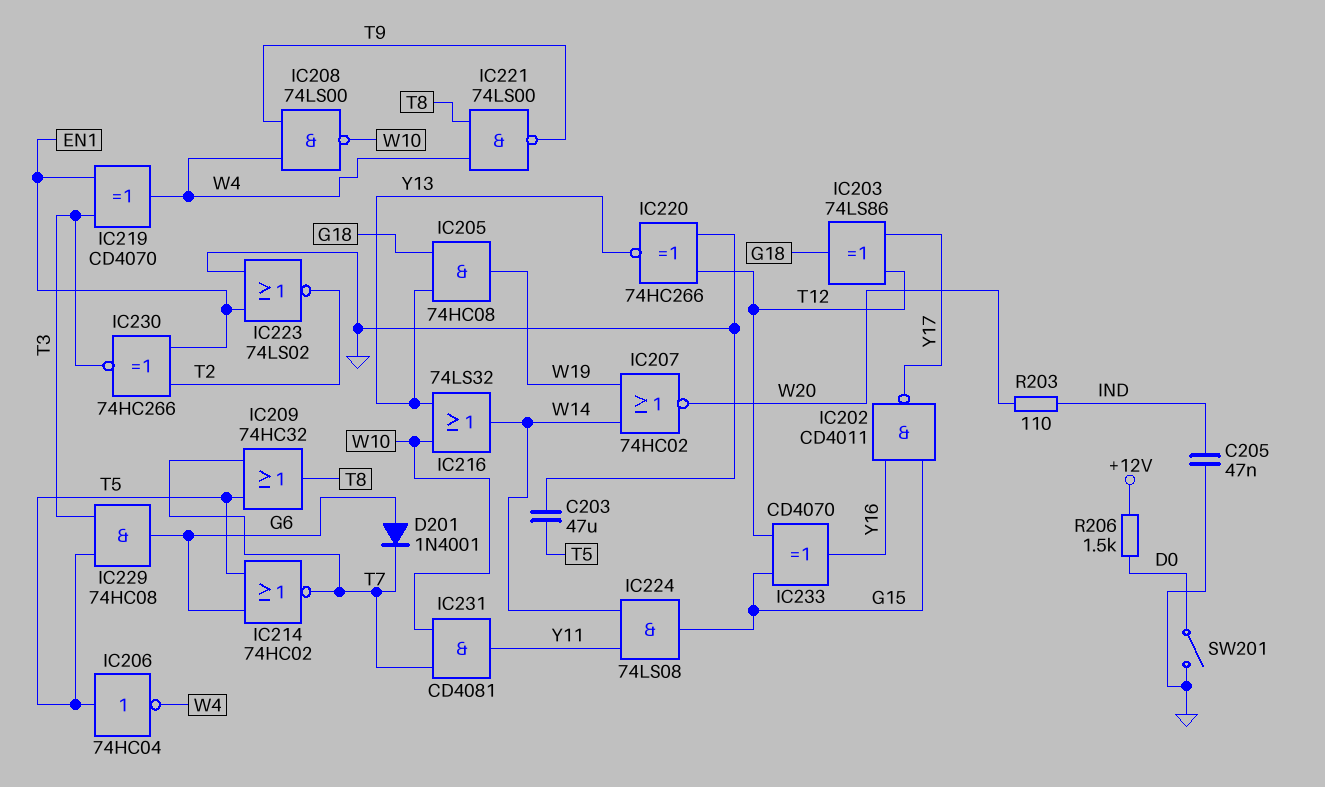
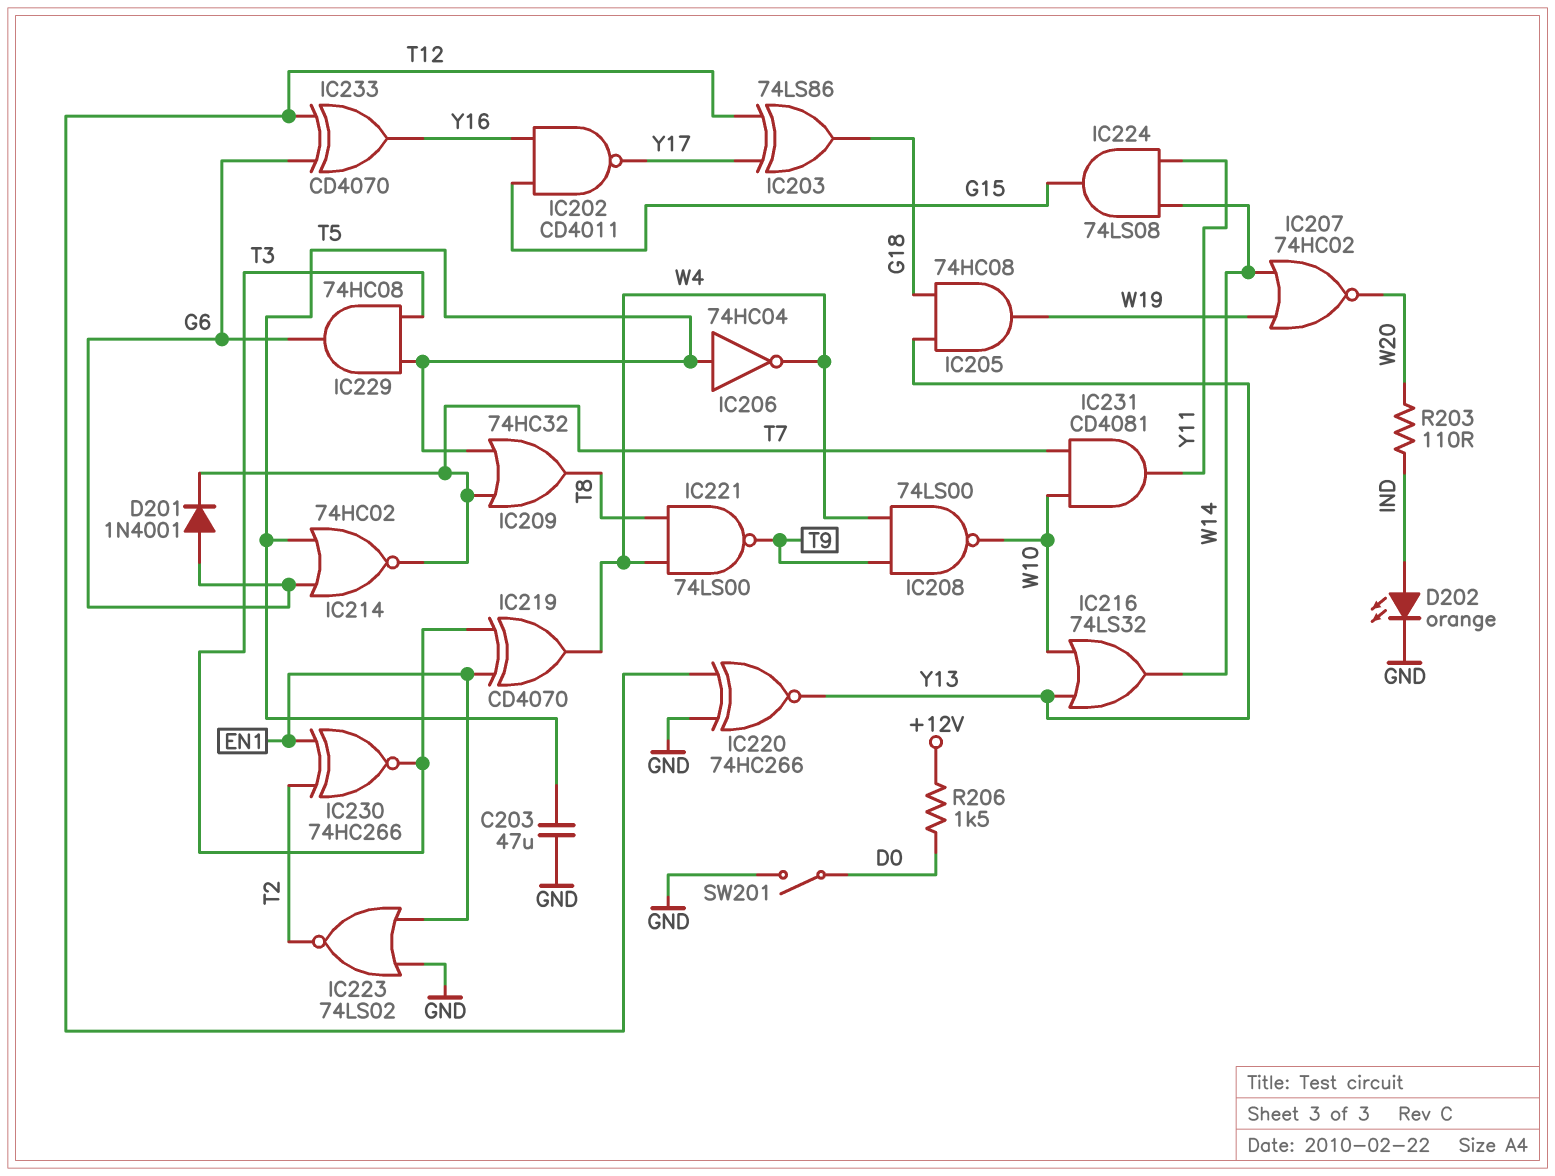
C205: 47nF (GND, IND) -> none
D202: none -> LED orange (A IND, K GND)
IC233: XOR CD4070 (in G15, in T12, out Y16) -> XOR CD4070 (in G6, in T12, out Y16)

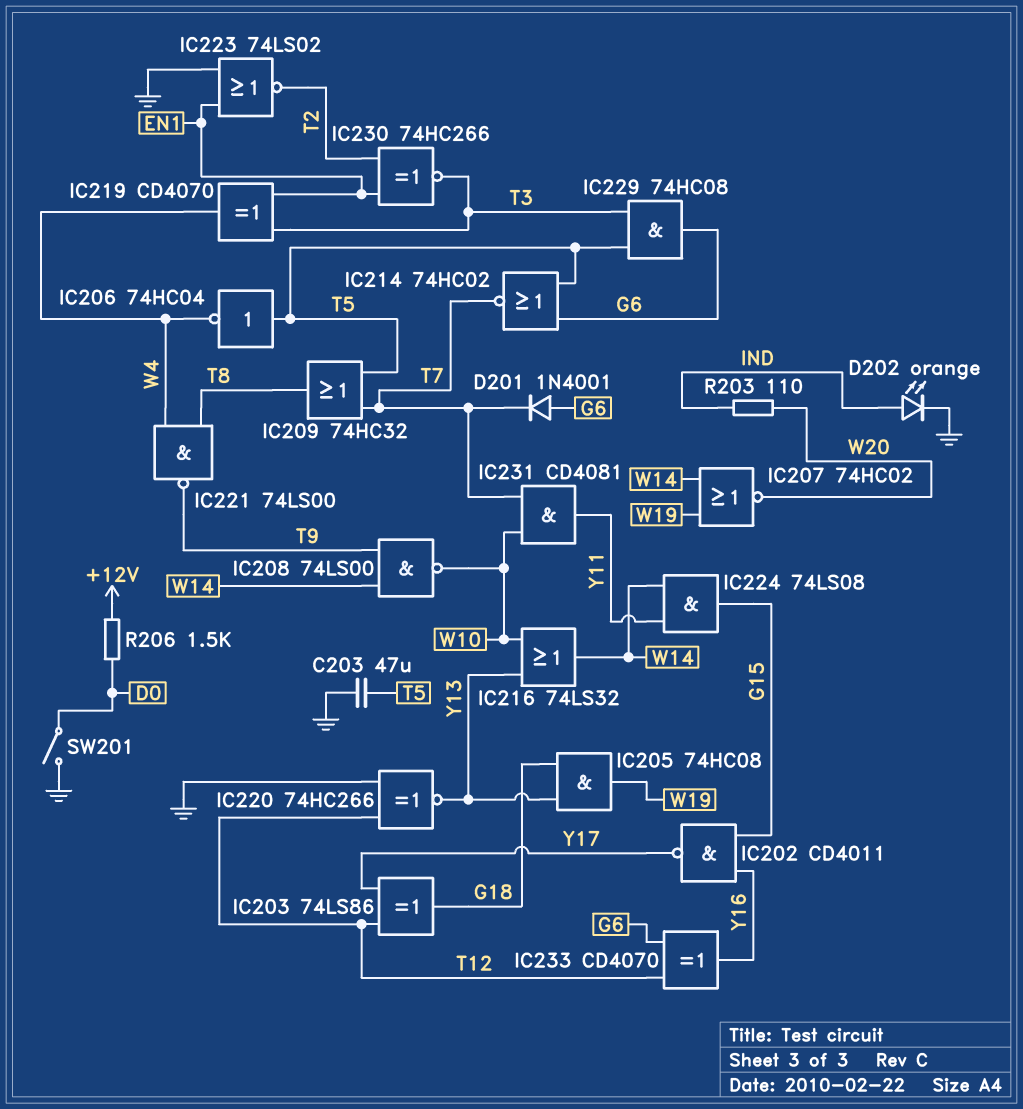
IC208: NAND 74LS00 (in T9, in W4, out W10) -> NAND 74LS00 (in T9, in W14, out W10)

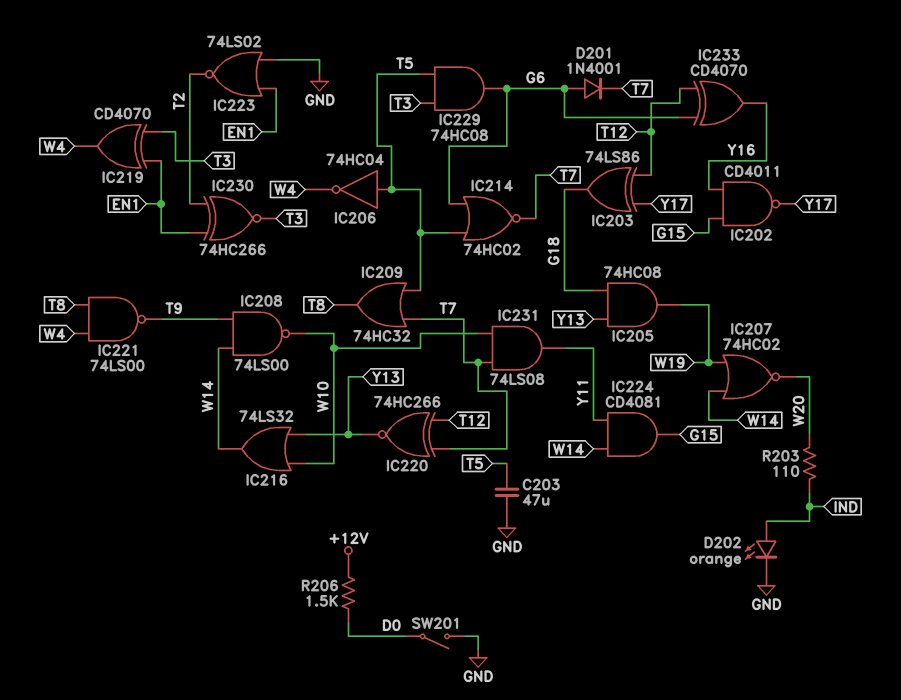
IC220: XNOR 74HC266 (in GND, in T12, out Y13) -> XNOR 74HC266 (in T7, in T12, out Y13)
IC224: AND 74LS08 (in W14, in Y11, out G15) -> AND CD4081 (in W14, in Y11, out G15)
IC231: AND CD4081 (in T7, in W10, out Y11) -> AND 74LS08 (in T7, in W10, out Y11)

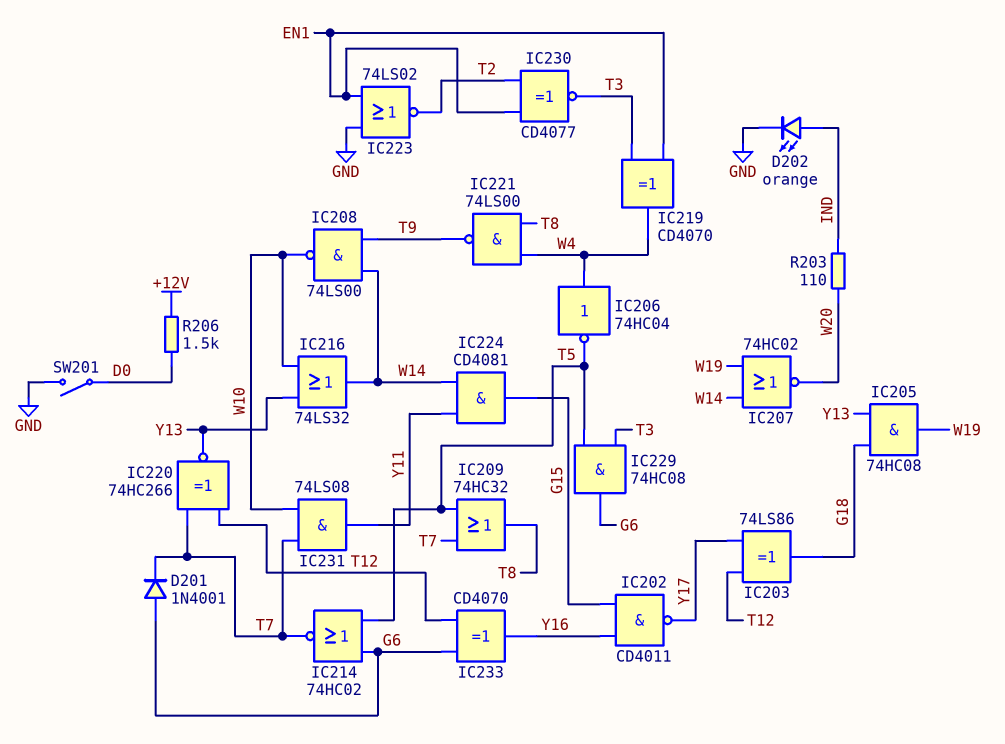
C203: 47uF (GND, T5) -> none
IC206: NOT 74HC04 (in T5, out W4) -> NOT 74HC04 (in W4, out T5)
IC230: XNOR 74HC266 (in EN1, in T2, out T3) -> XNOR CD4077 (in EN1, in T2, out T3)

